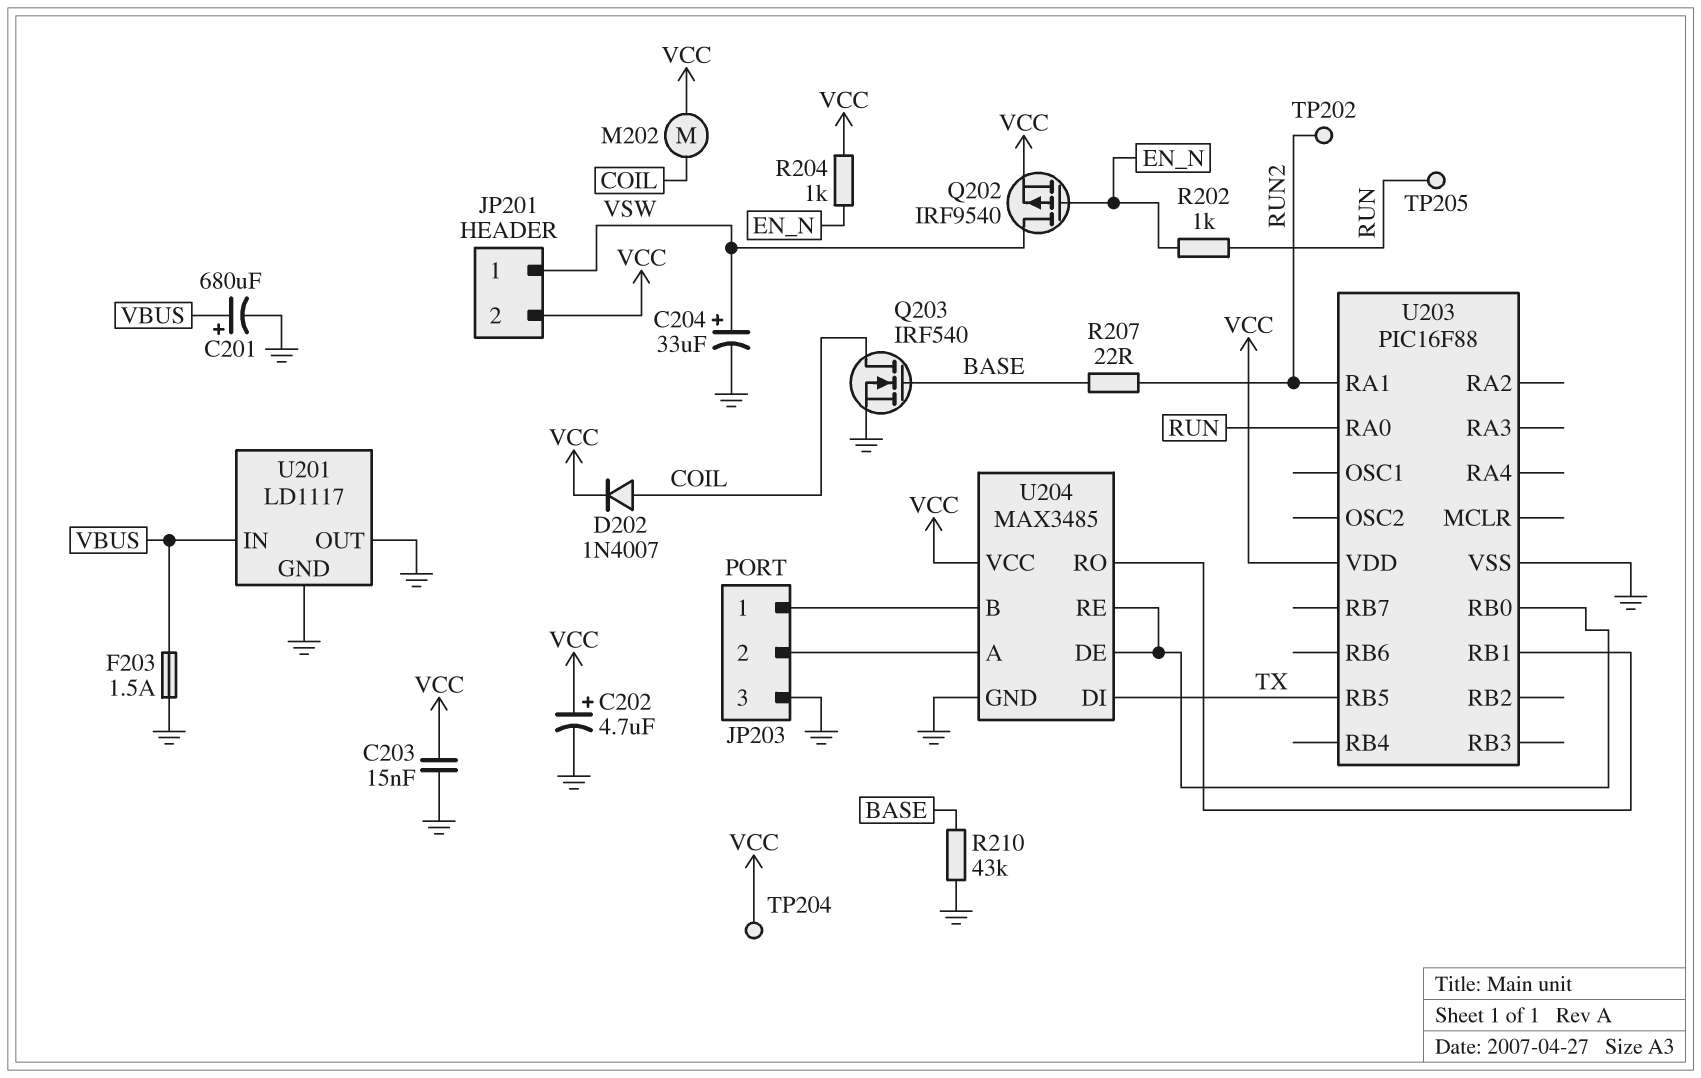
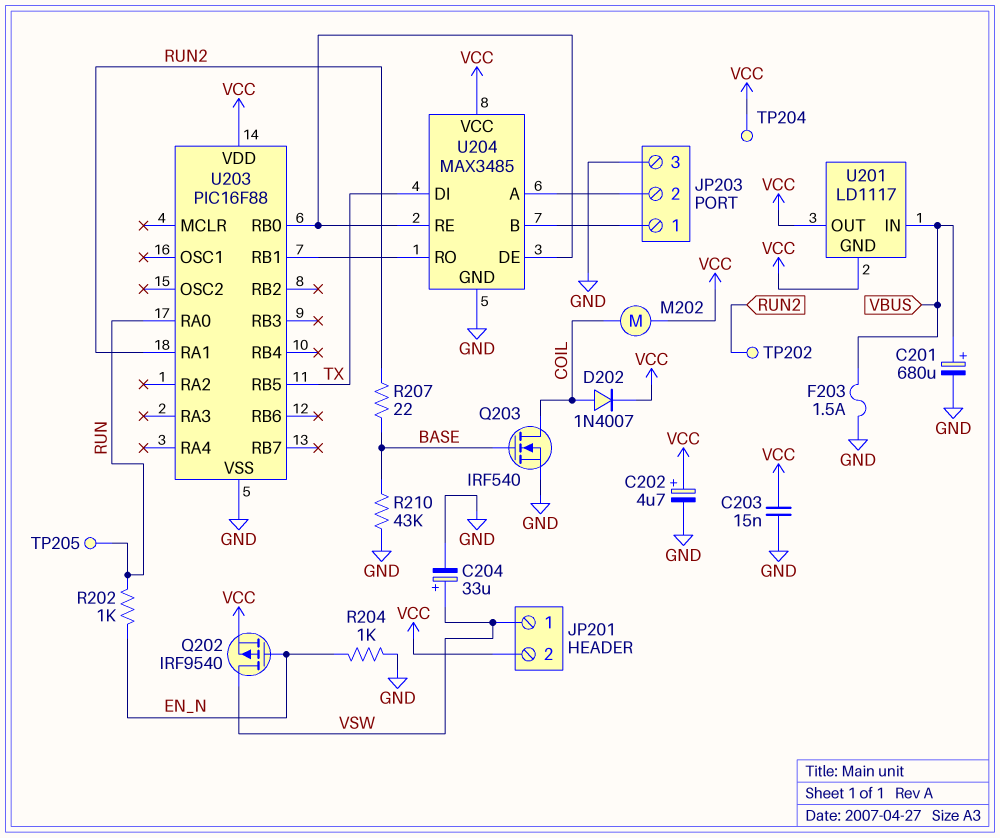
R204: 1k (EN_N, VCC) -> 1k (EN_N, GND)
U201 pin GND: GND -> VCC
U201 pin OUT: GND -> VCC

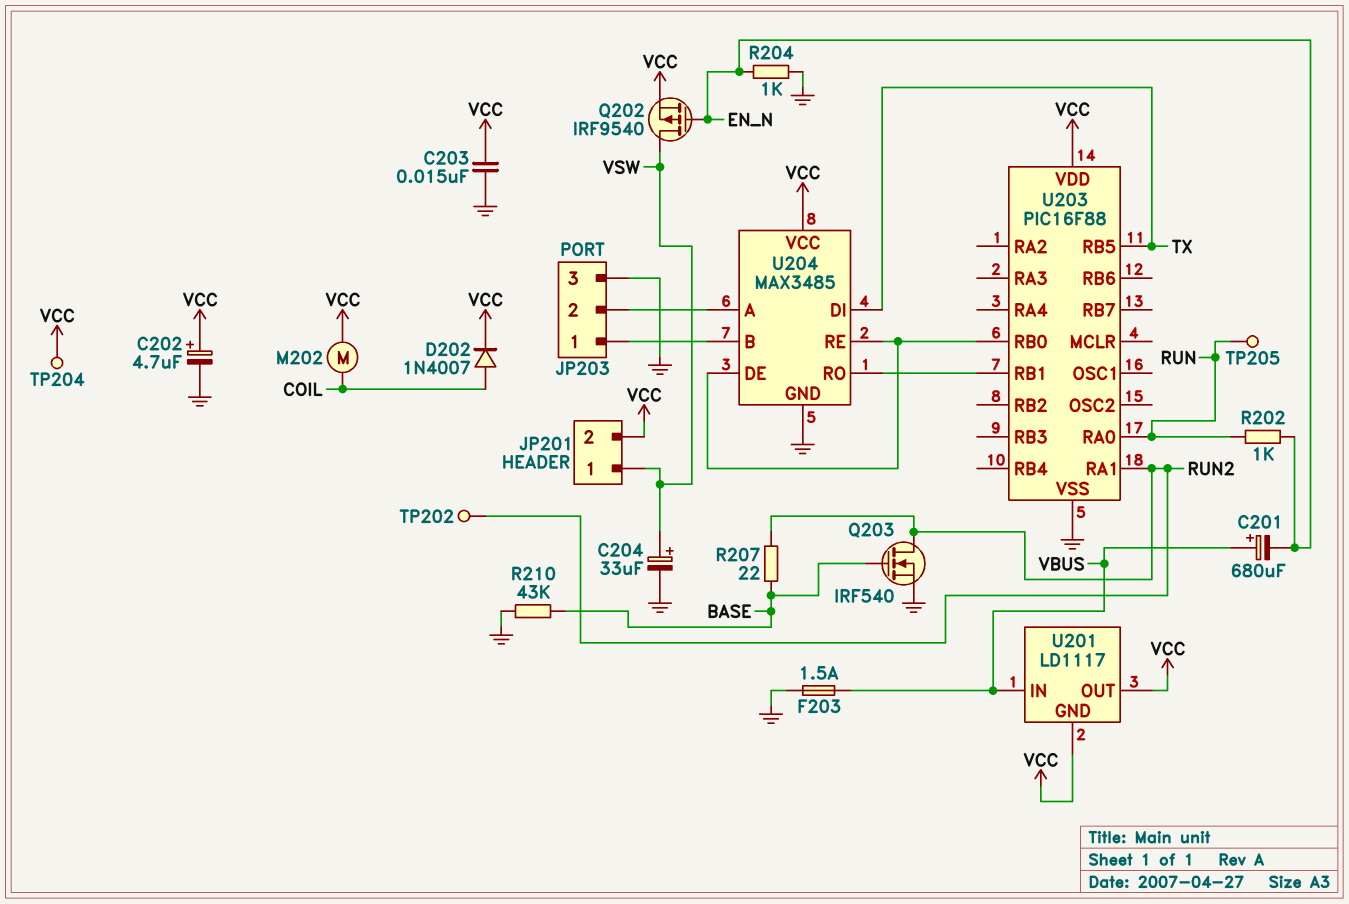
C201: 680uF (plus VBUS, minus GND) -> 680uF (plus VBUS, minus EN_N)
Q203: NMOS IRF540 (G BASE, D COIL, S GND) -> NMOS IRF540 (G BASE, D RUN2, S GND)

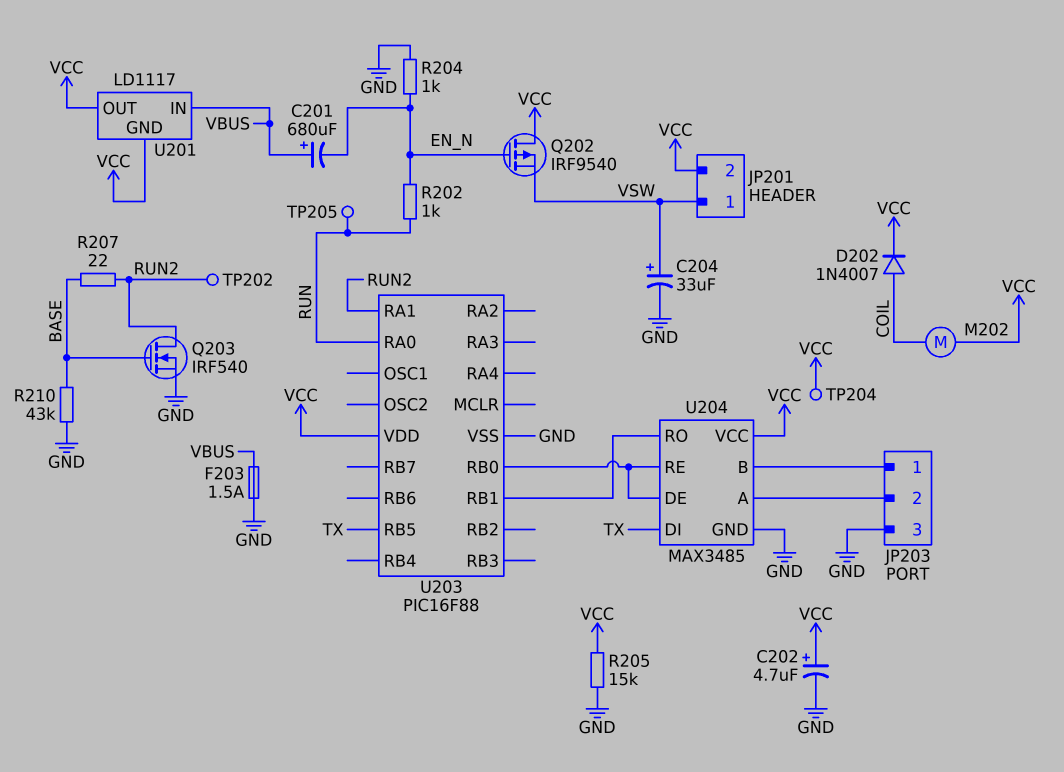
C203: 15nF (GND, VCC) -> none
Q202: PMOS IRF9540 (G EN_N, D VSW, S VCC) -> PMOS IRF9540 (G EN_N, D VCC, S VSW)
R205: none -> 15k (GND, VCC)

